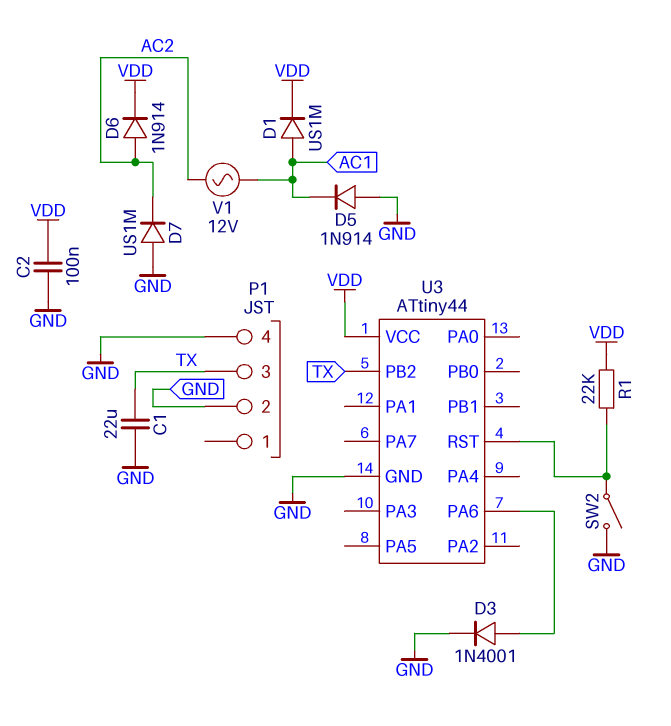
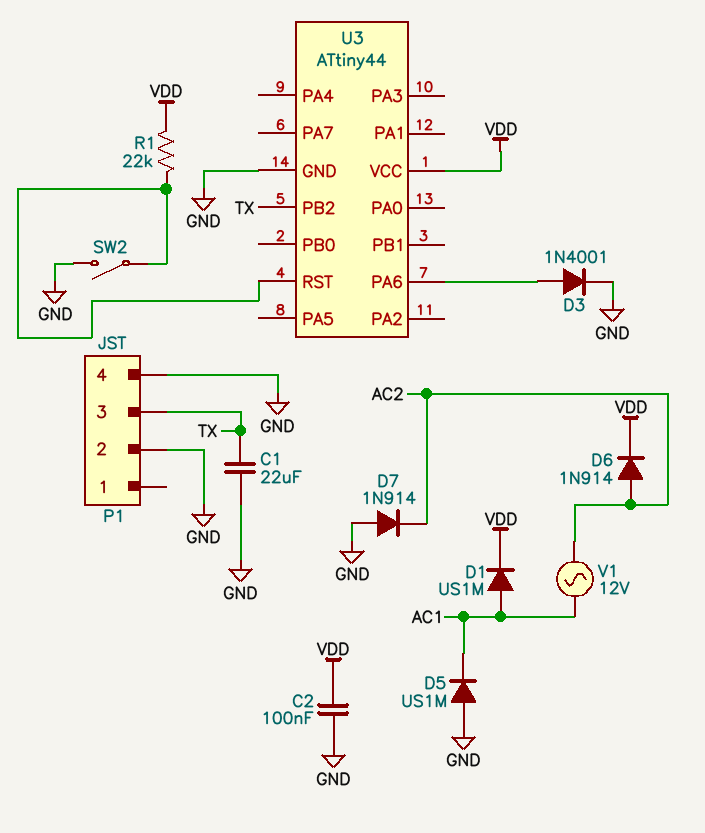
D5: diode 1N914 (A GND, K AC1) -> diode US1M (A GND, K AC1)
D7: diode US1M (A GND, K AC2) -> diode 1N914 (A GND, K AC2)

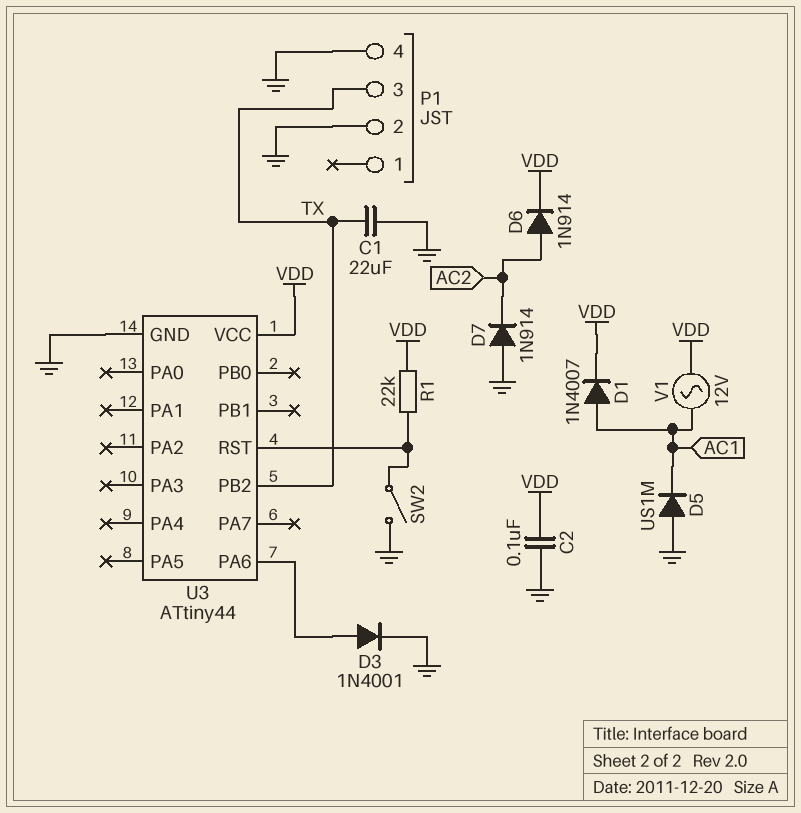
D1: diode US1M (A AC1, K VDD) -> diode 1N4007 (A AC1, K VDD)
V1: AC 12V (AC1, AC2) -> AC 12V (AC1, VDD)

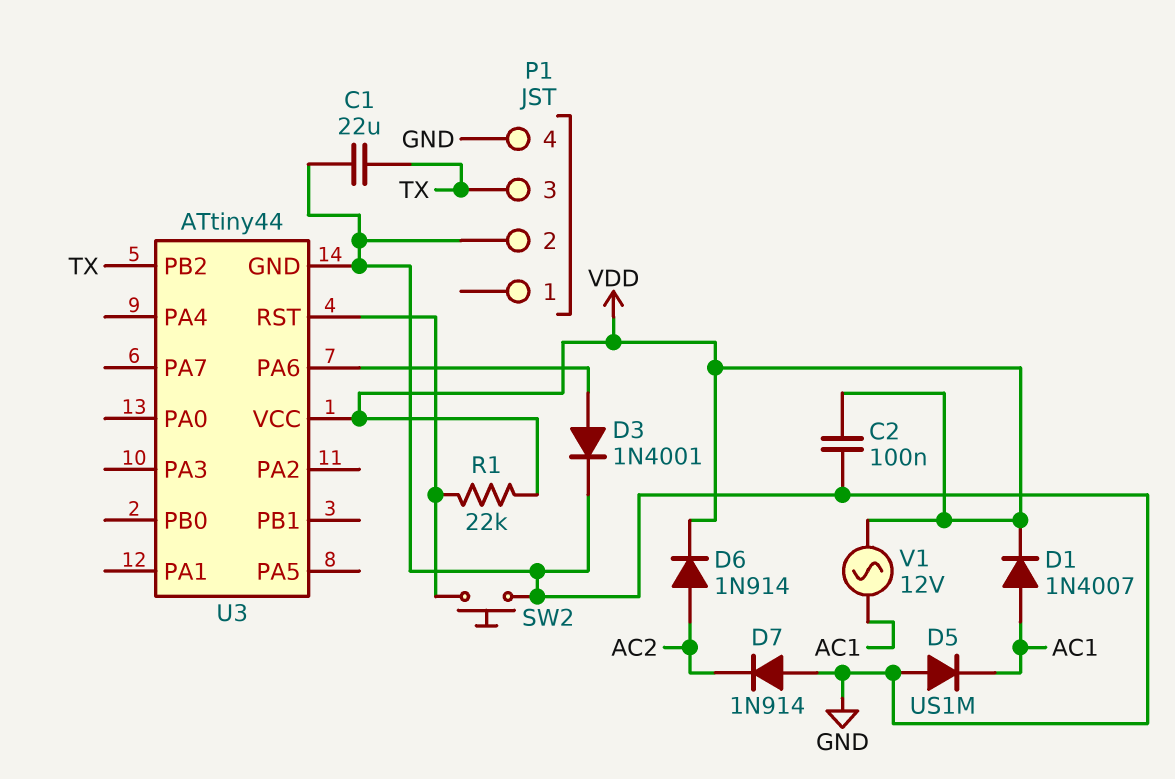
SW2: switch (GND, U3/RST) -> button (GND, U3/RST)

